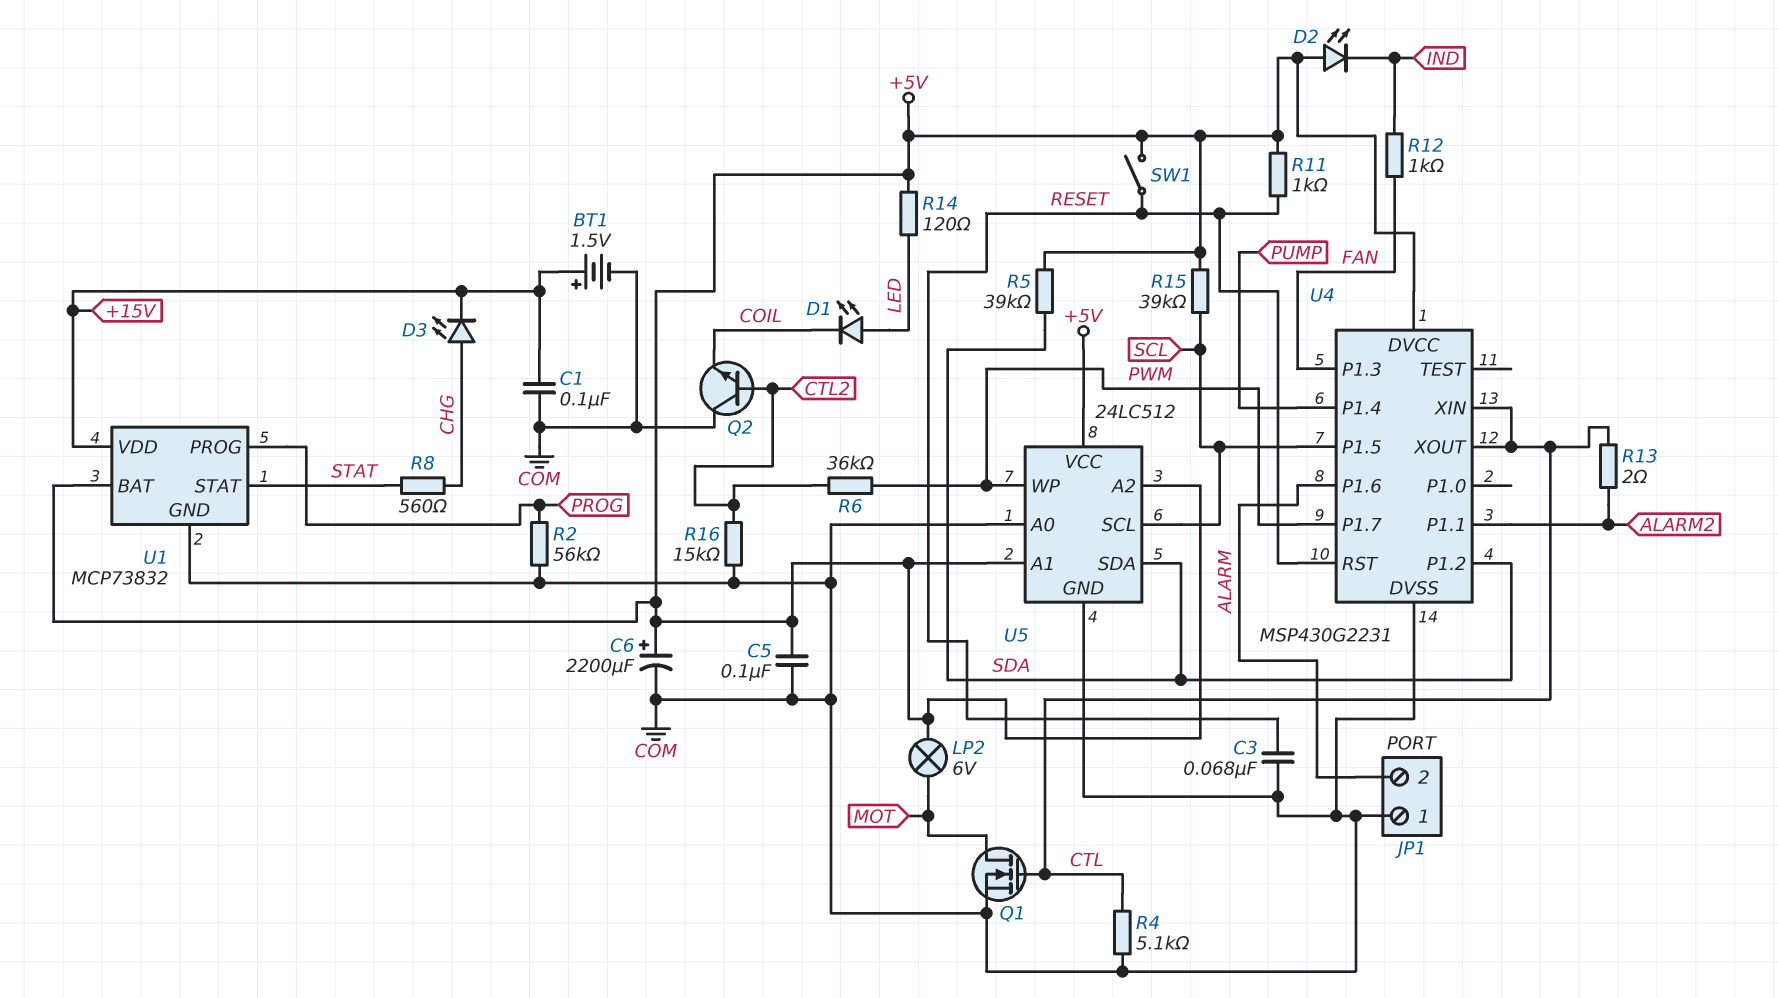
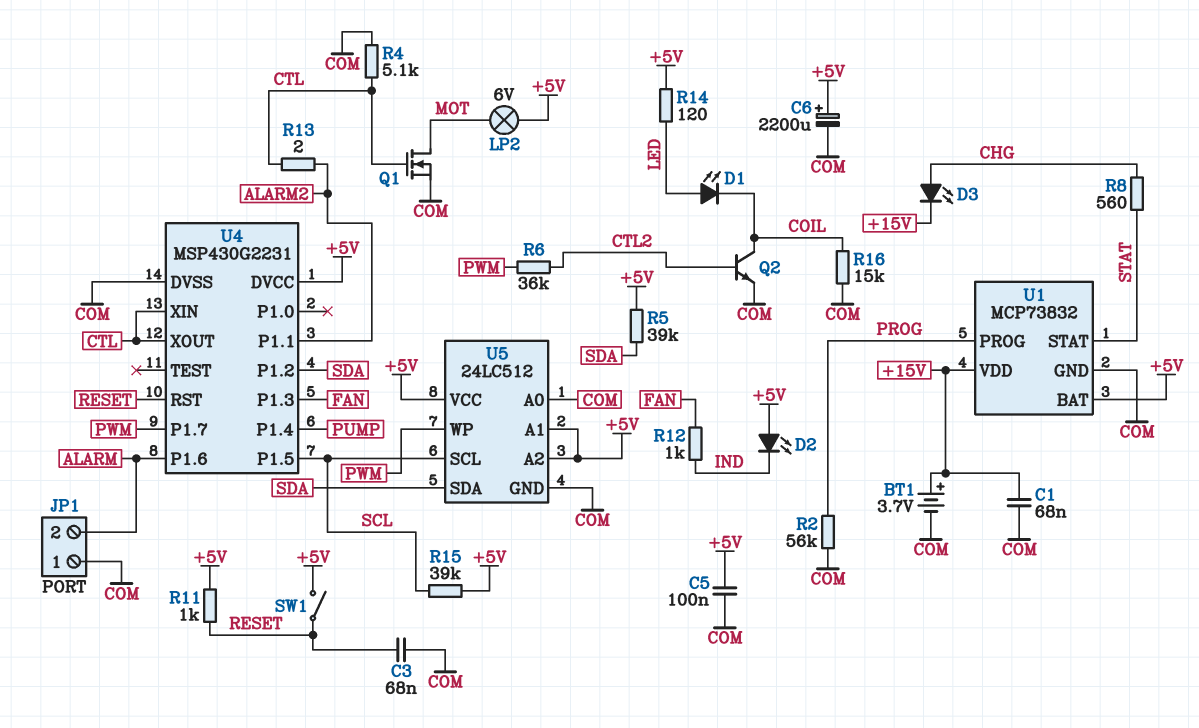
BT1: 1.5V (plus +15V, minus COM) -> 3.7V (plus +15V, minus COM)
C1: 100nF (+15V, COM) -> 68nF (+15V, COM)
Q2: NPN (B CTL2, C COM, E COIL) -> NPN (B CTL2, C COIL, E COM)
R16: 15k (COM, CTL2) -> 15k (COIL, COM)

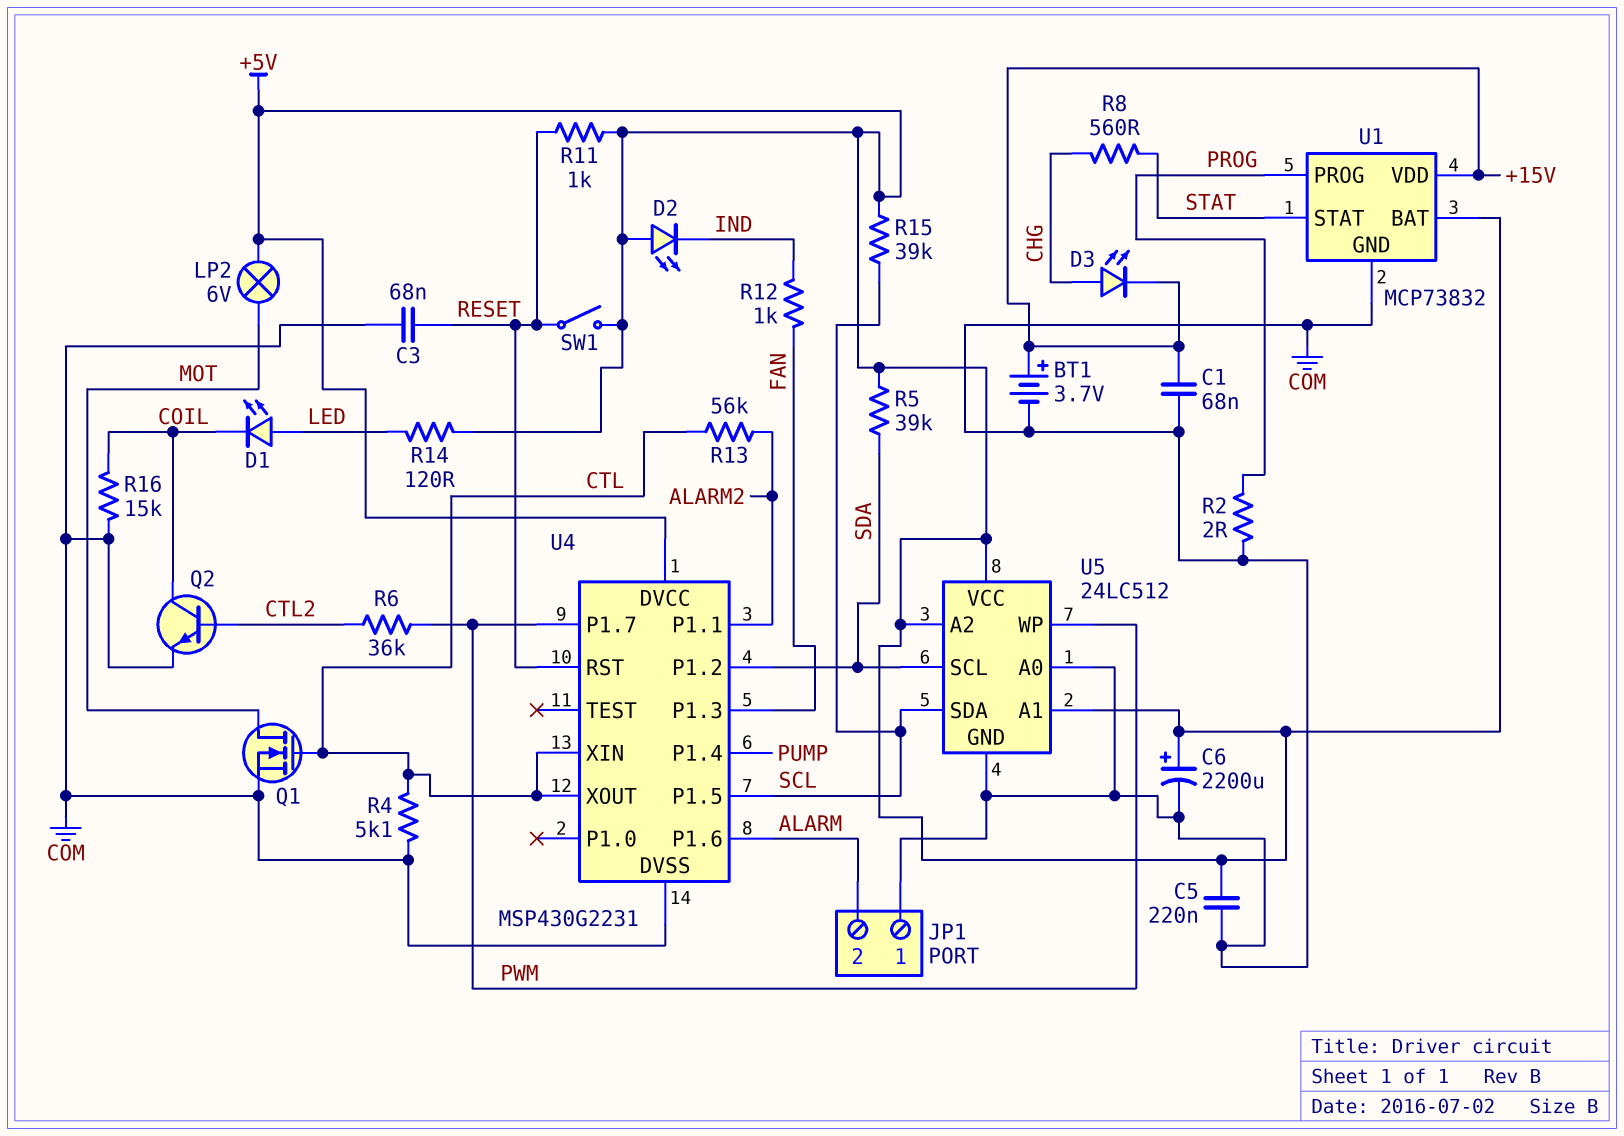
C5: 100nF (+5V, COM) -> 220nF (+5V, COM)
R2: 56k (COM, PROG) -> 2 (COM, PROG)
R13: 2 (ALARM2, CTL) -> 56k (ALARM2, CTL)
U5 pin SCL: SCL -> SDA
U5 pin SDA: SDA -> SCL

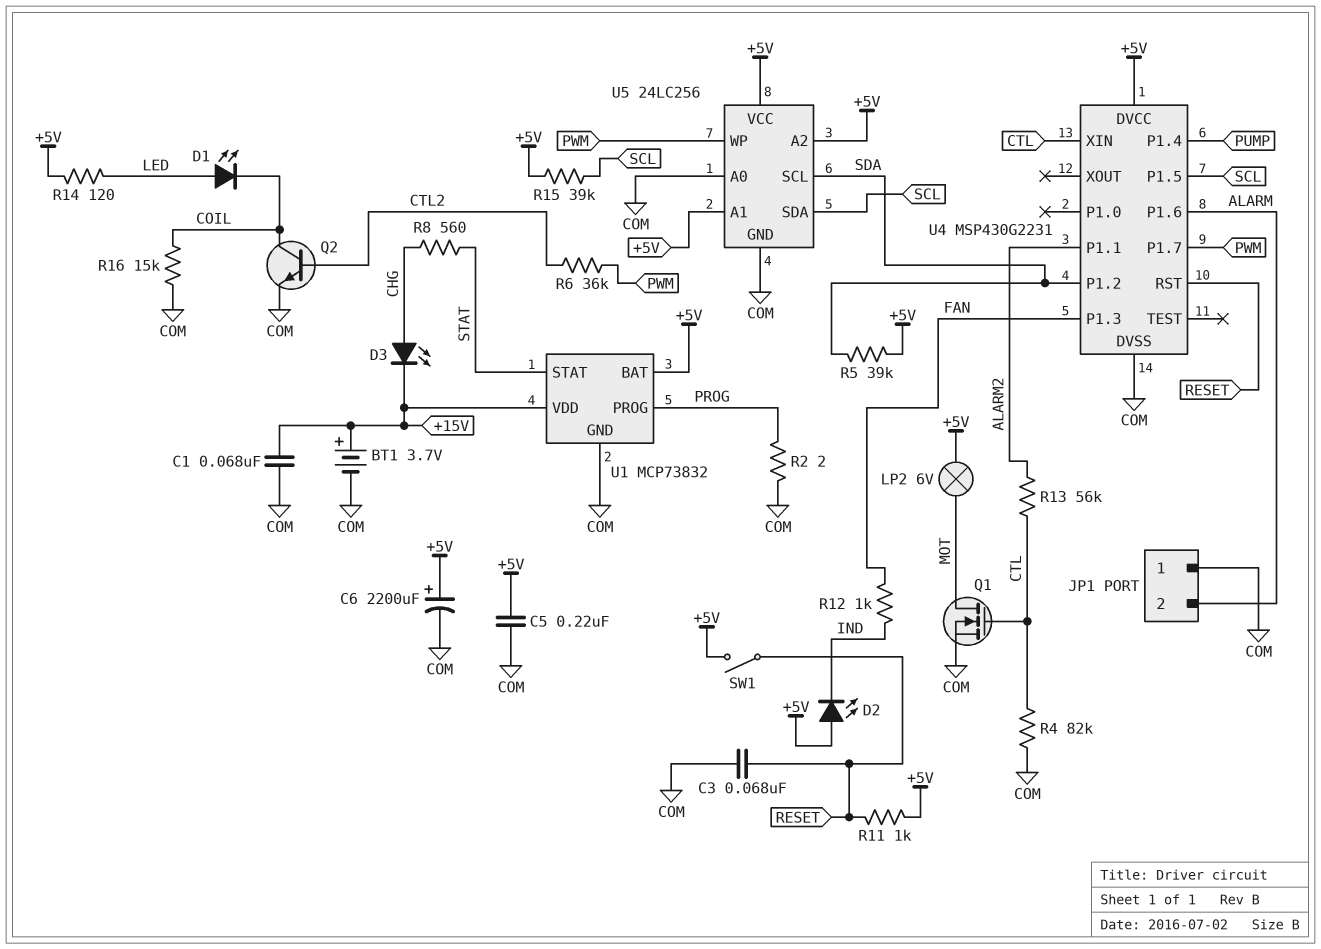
R4: 5.1k (COM, CTL) -> 82k (COM, CTL)
U4 pin XOUT: CTL -> none
U5: 24LC512 -> 24LC256

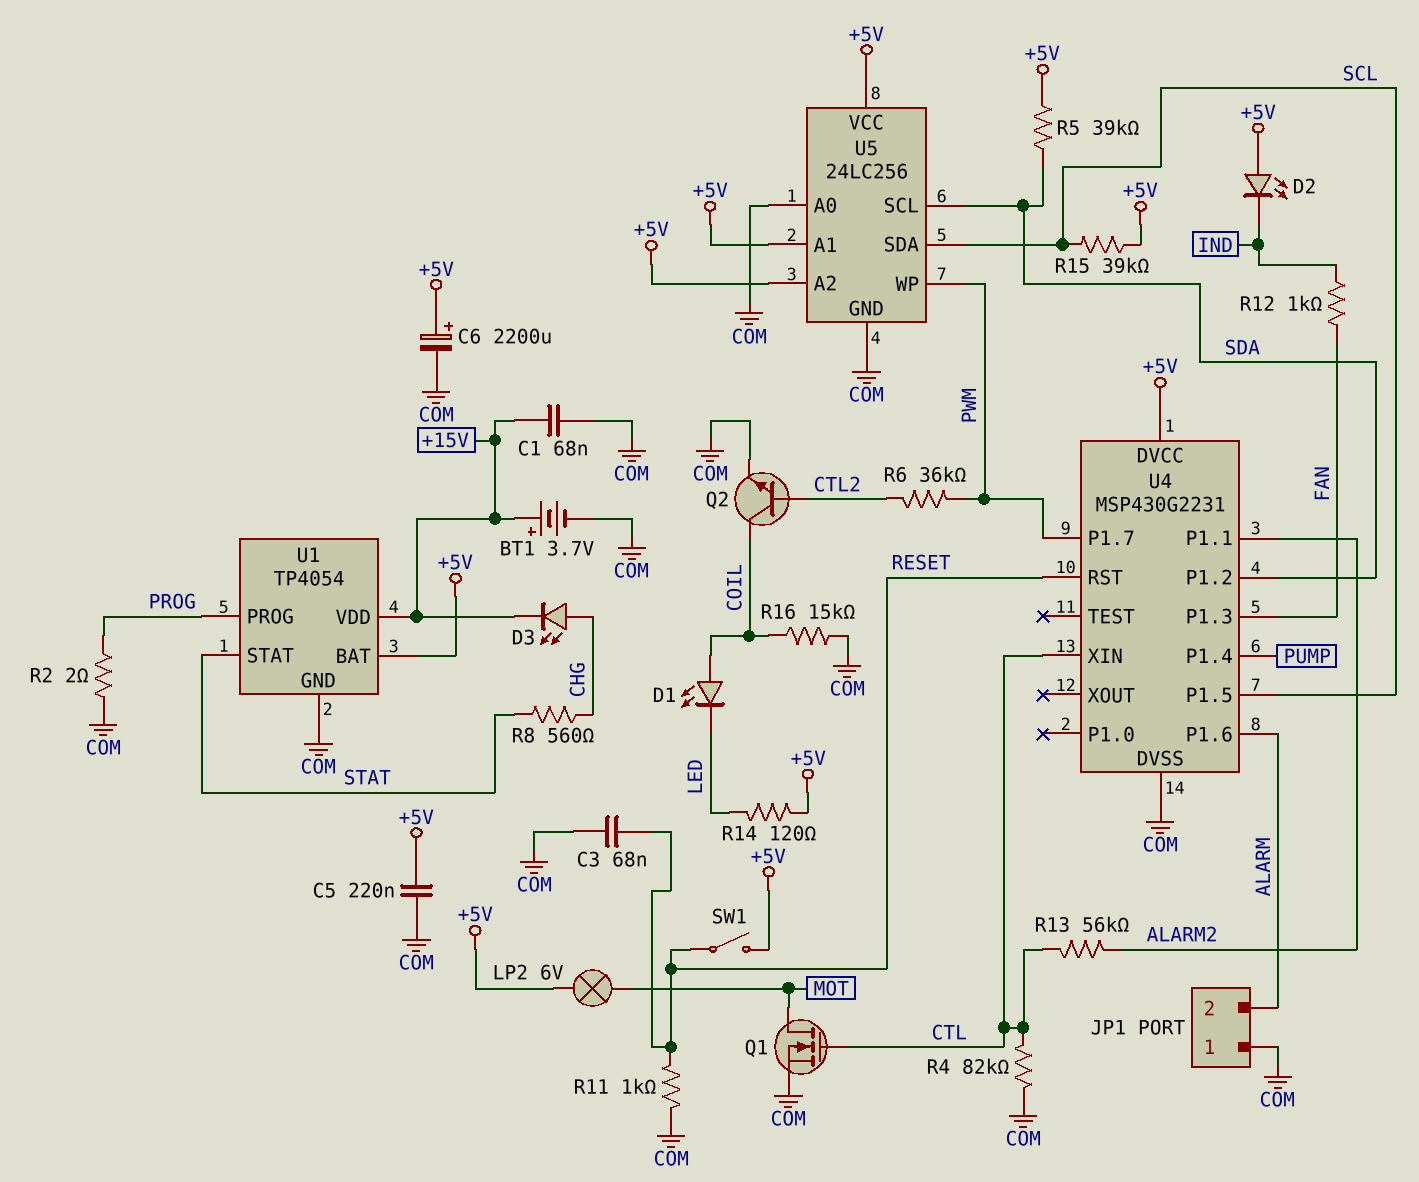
D1: LED (A LED, K COIL) -> LED (A COIL, K LED)
R11: 1k (+5V, RESET) -> 1k (COM, RESET)
U1: MCP73832 -> TP4054

